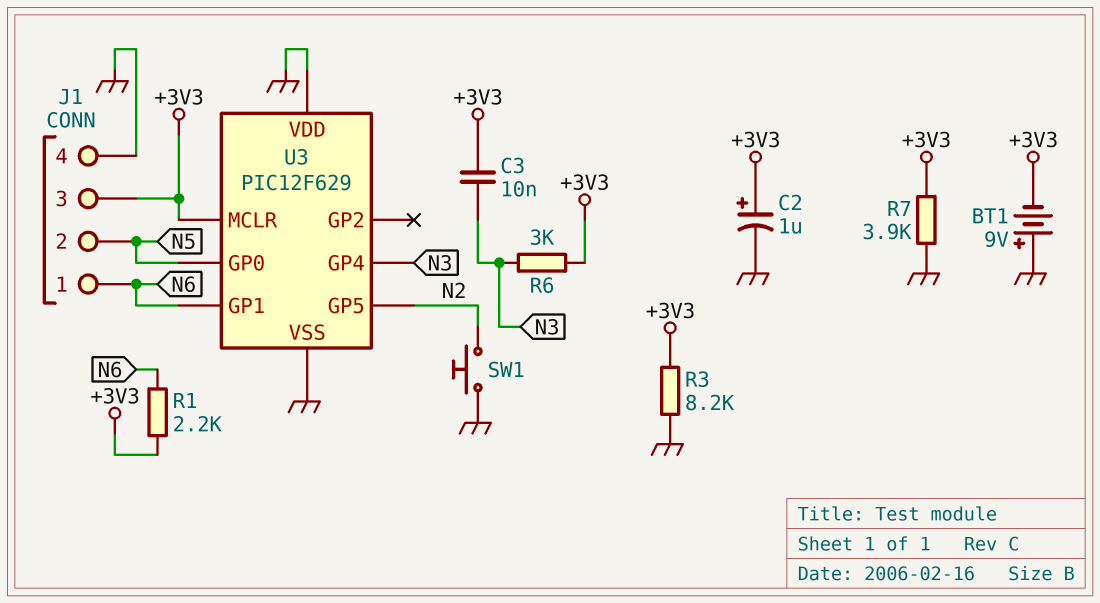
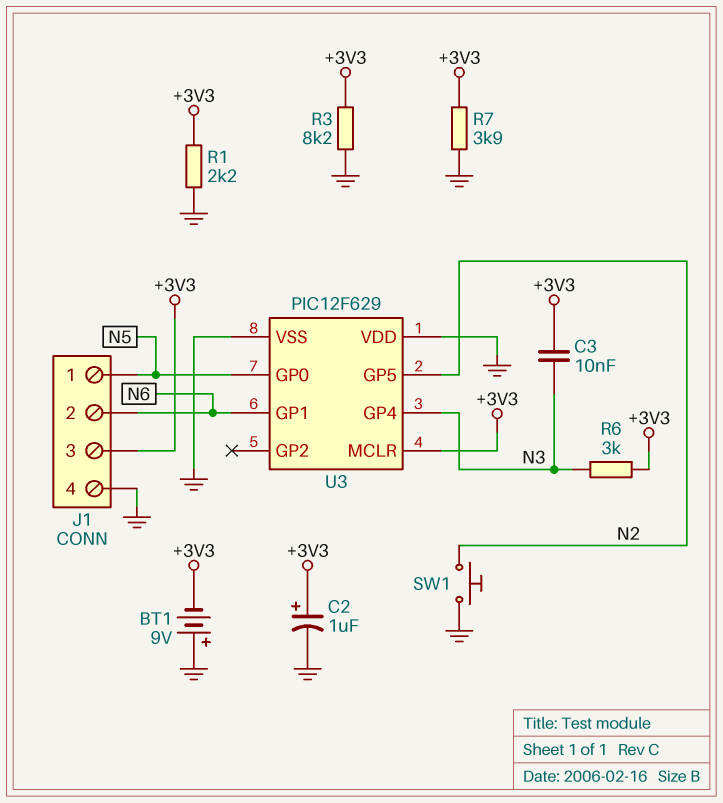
J1 pin 1: N6 -> N5
J1 pin 2: N5 -> N6
R1: 2.2k (+3V3, N6) -> 2.2k (+3V3, GND)

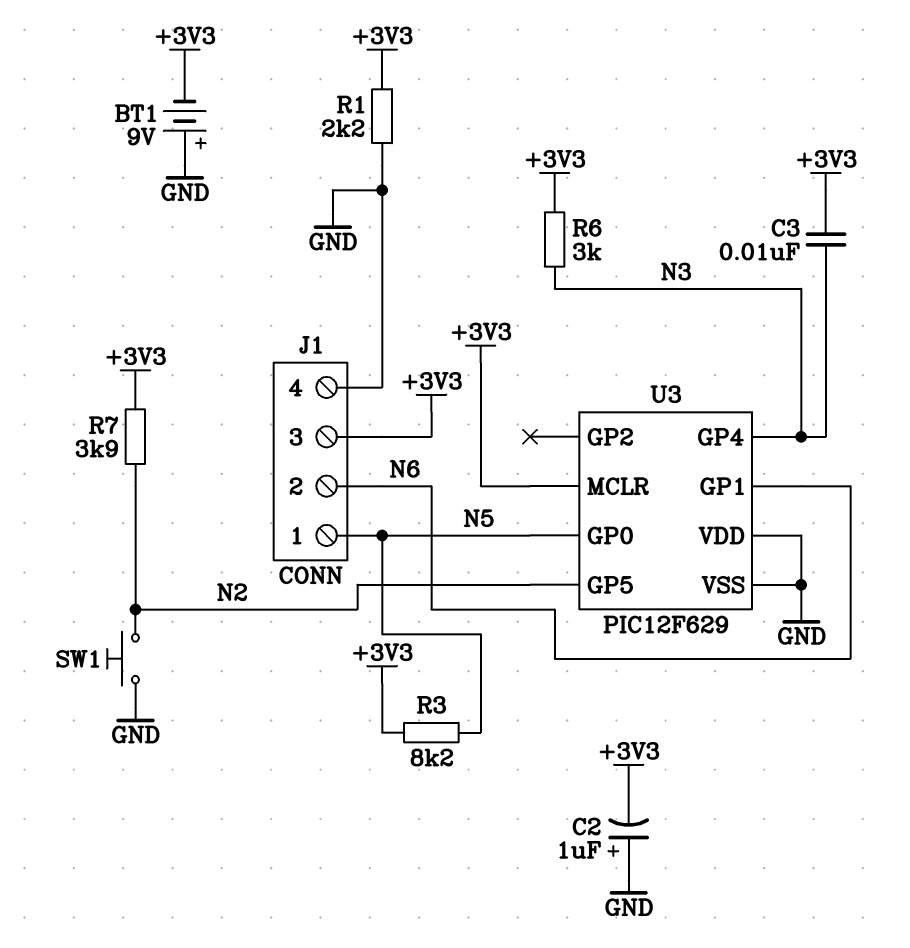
C2: 1uF (plus +3V3, minus GND) -> 1uF (plus GND, minus +3V3)
R3: 8.2k (+3V3, GND) -> 8.2k (+3V3, N5)
R7: 3.9k (+3V3, GND) -> 3.9k (+3V3, N2)

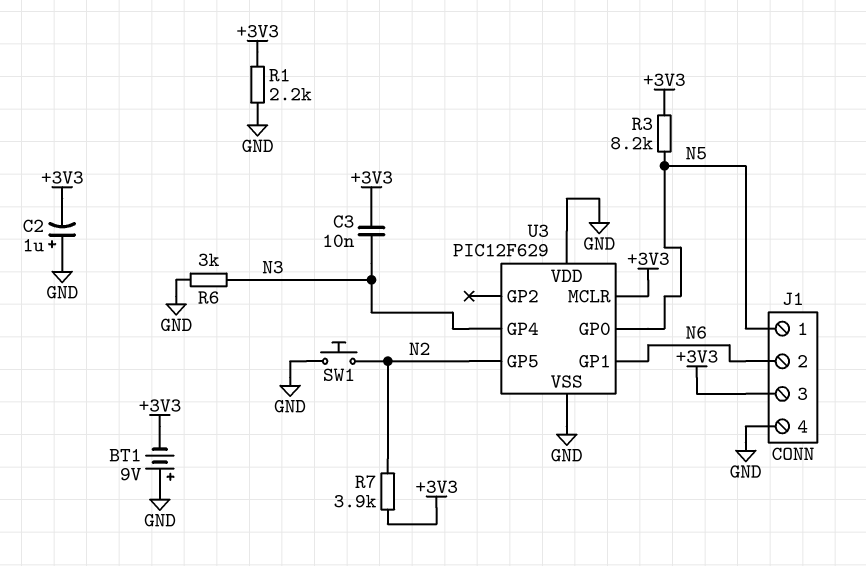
R6: 3k (+3V3, N3) -> 3k (GND, N3)

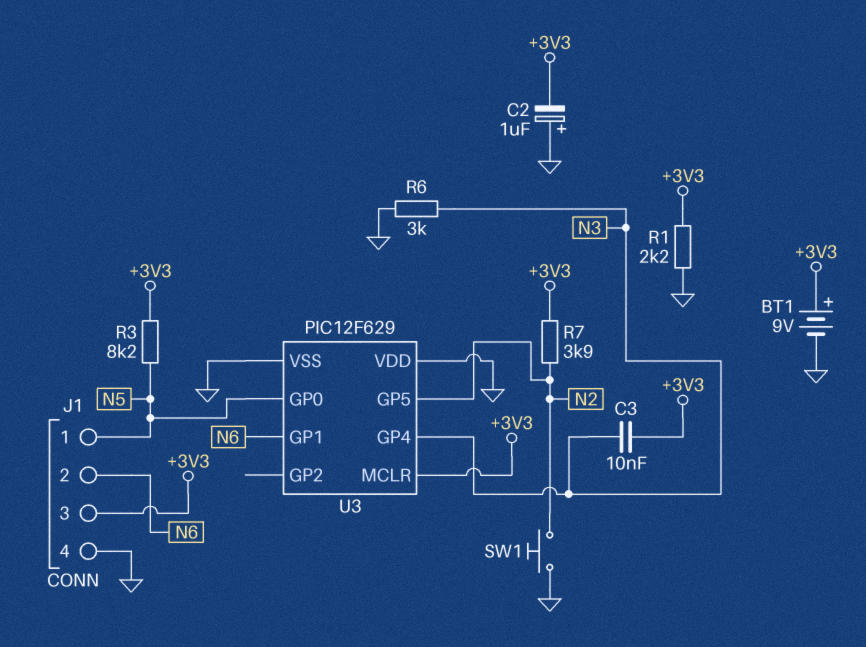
BT1: 9V (plus GND, minus +3V3) -> 9V (plus +3V3, minus GND)

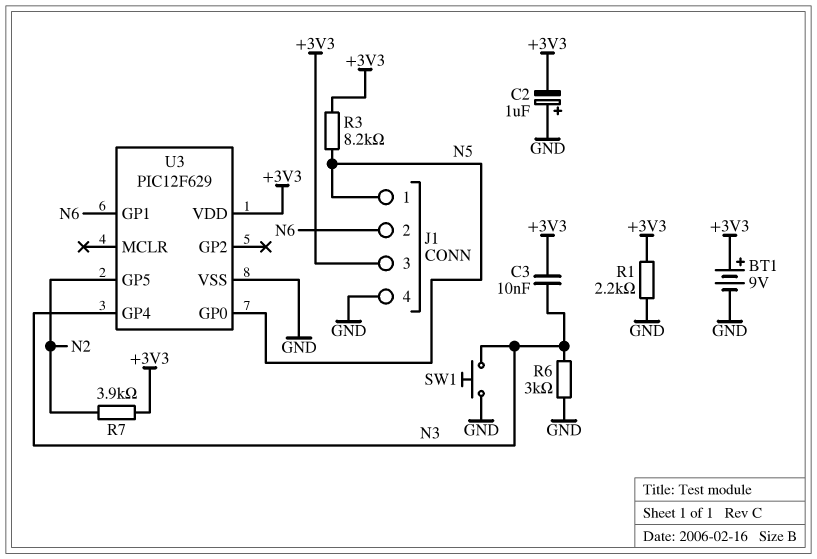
SW1: button (GND, N2) -> button (GND, N3)
U3 pin MCLR: +3V3 -> none
U3 pin VDD: GND -> +3V3

